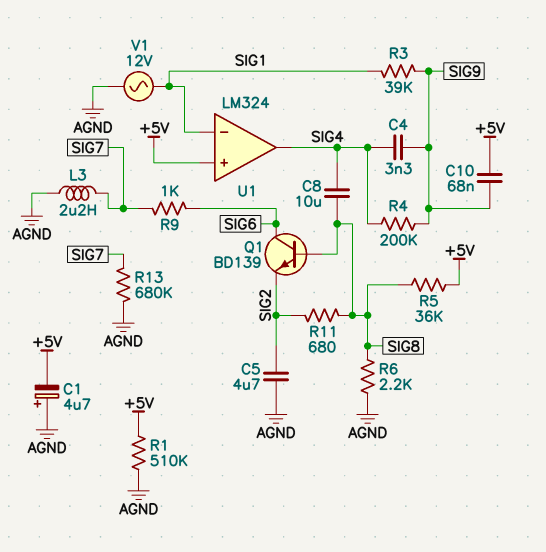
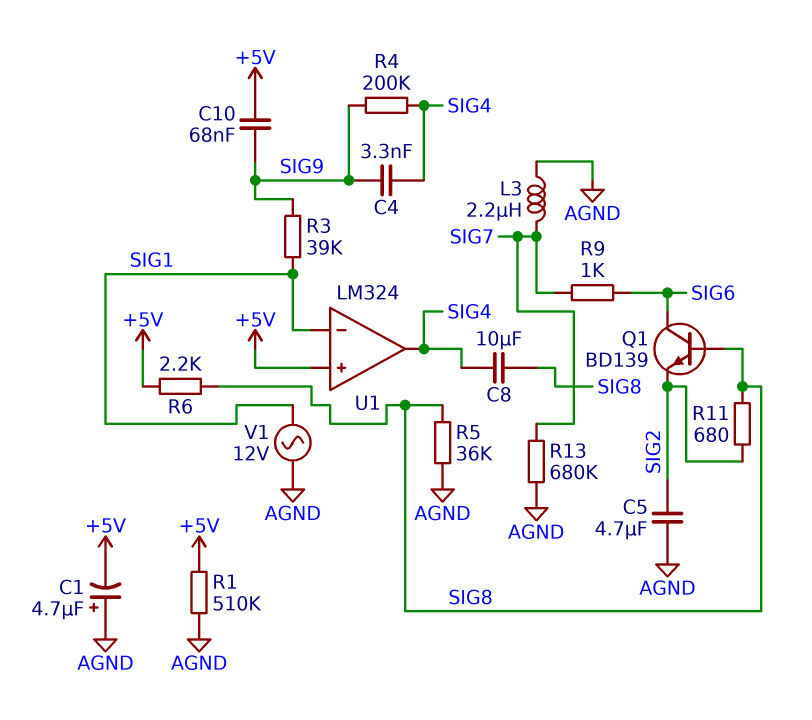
R5: 36k (+5V, SIG8) -> 36k (AGND, SIG8)
R6: 2.2k (AGND, SIG8) -> 2.2k (+5V, SIG8)

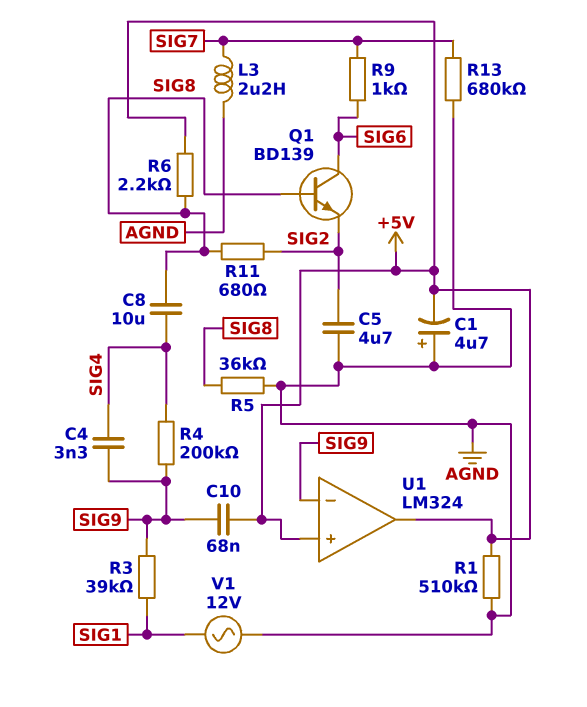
U1 pin in-: SIG1 -> SIG9
U1 pin out: SIG4 -> +5V

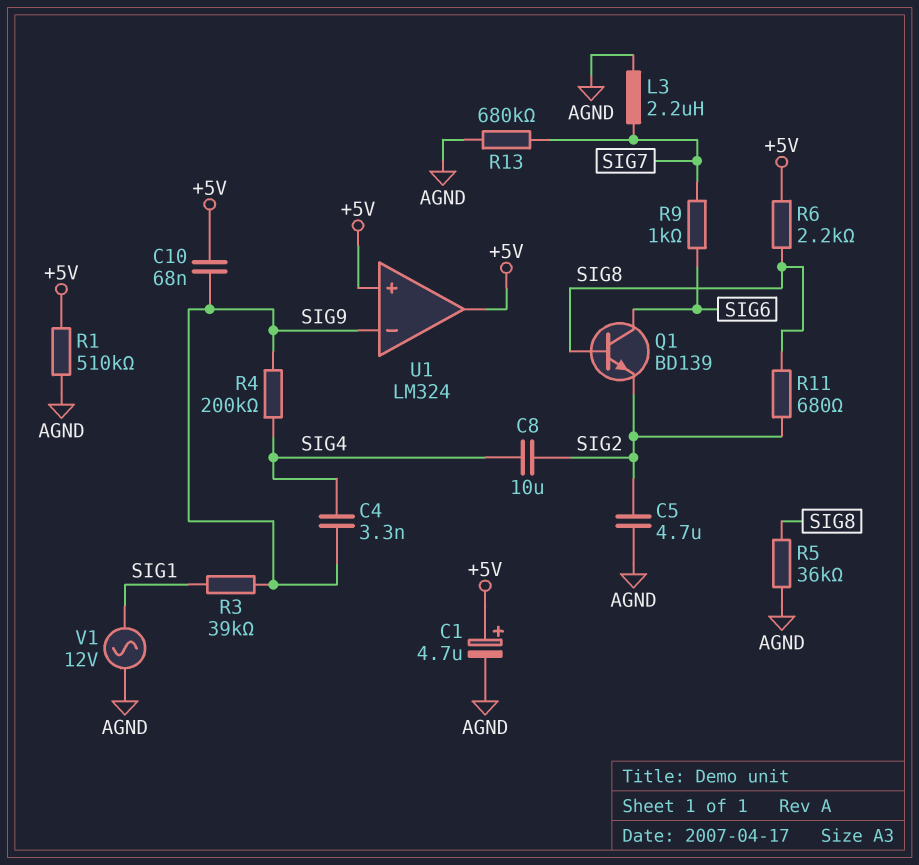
C1: 4.7uF (plus AGND, minus +5V) -> 4.7uF (plus +5V, minus AGND)
C8: 10uF (SIG4, SIG8) -> 10uF (SIG2, SIG4)

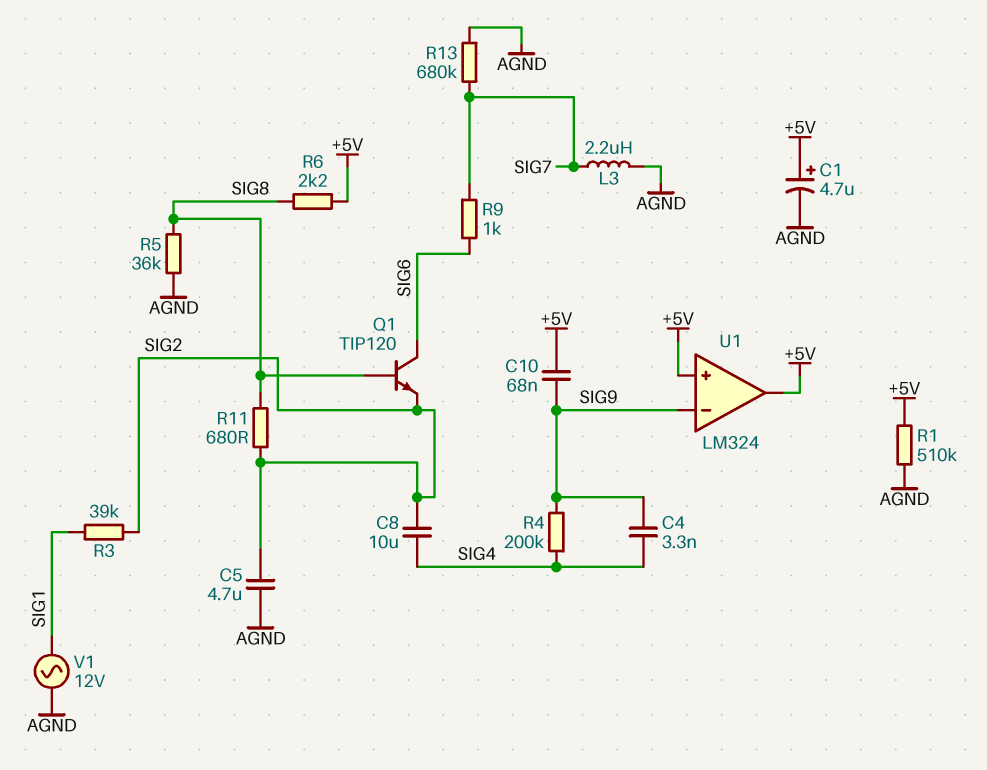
Q1: NPN BD139 (B SIG8, C SIG6, E SIG2) -> NPN TIP120 (B SIG8, C SIG6, E SIG2)
R3: 39k (SIG1, SIG9) -> 39k (SIG1, SIG2)

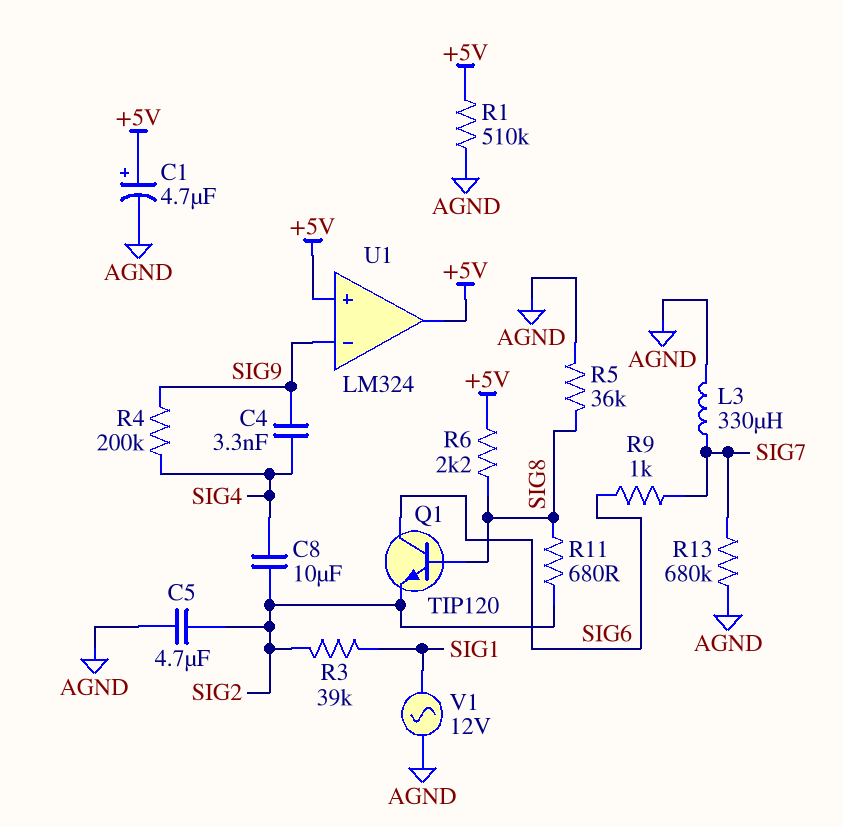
C10: 68nF (+5V, SIG9) -> none
L3: 2.2uH (AGND, SIG7) -> 330uH (AGND, SIG7)

